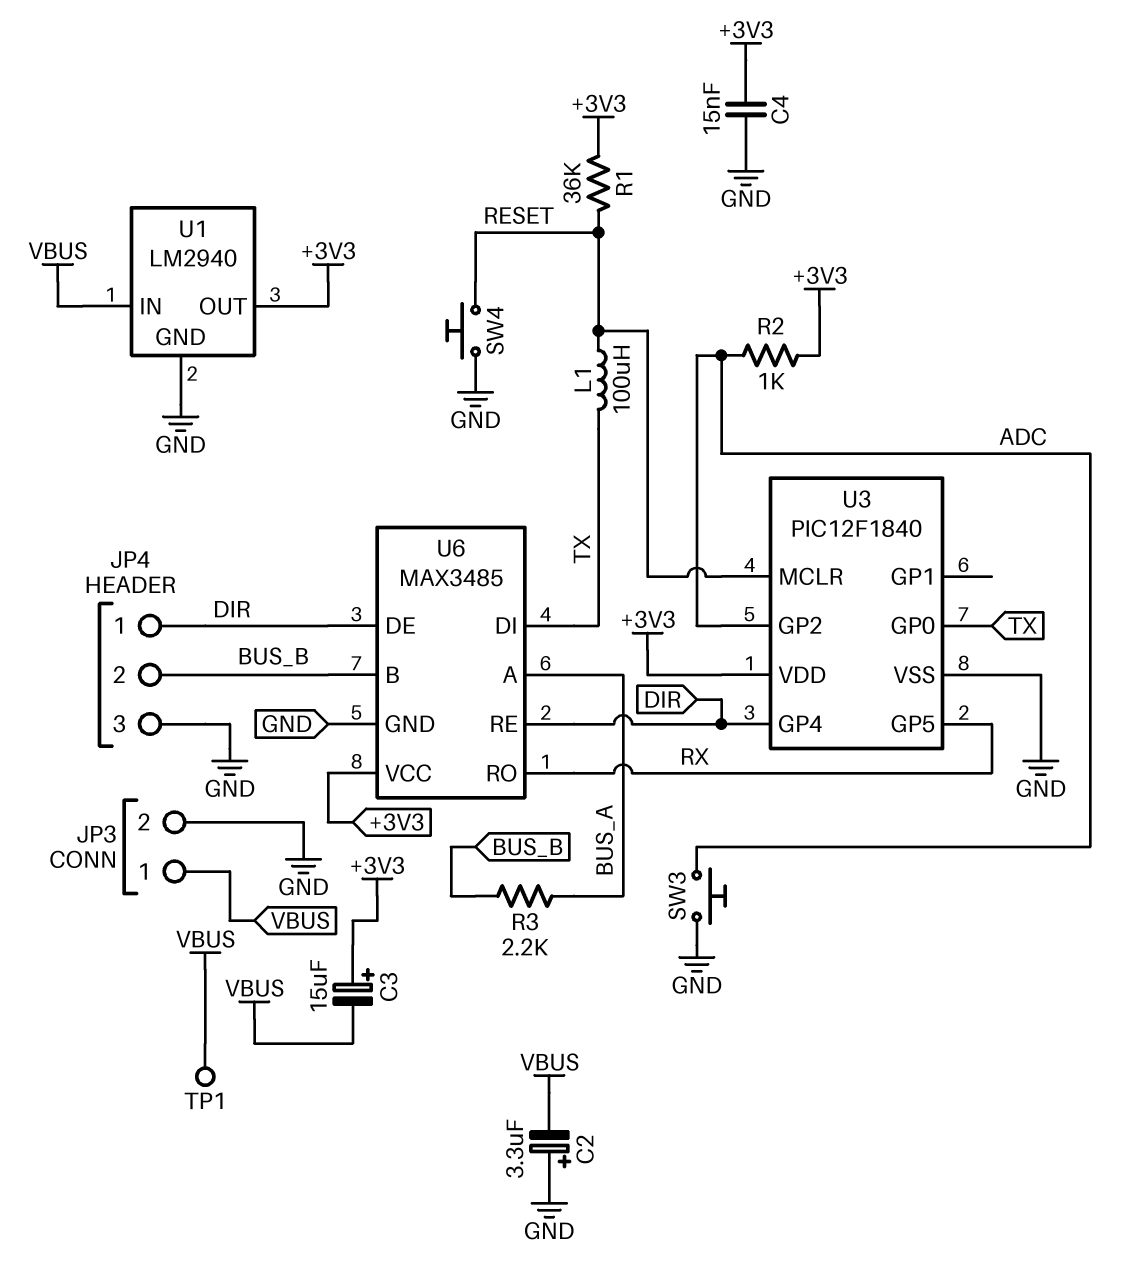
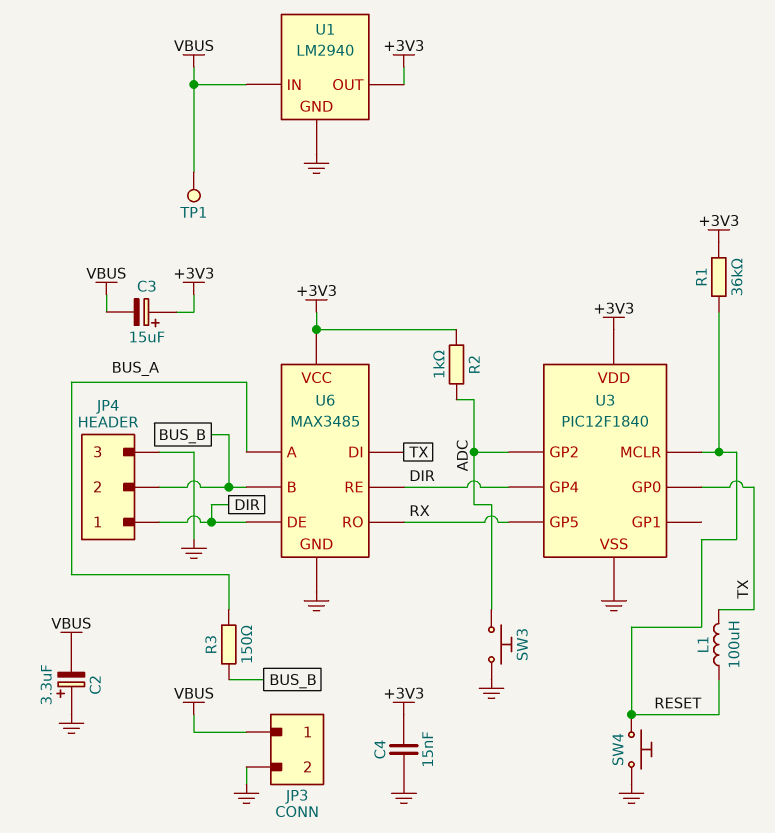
R3: 2.2k (BUS_A, BUS_B) -> 150 (BUS_A, BUS_B)

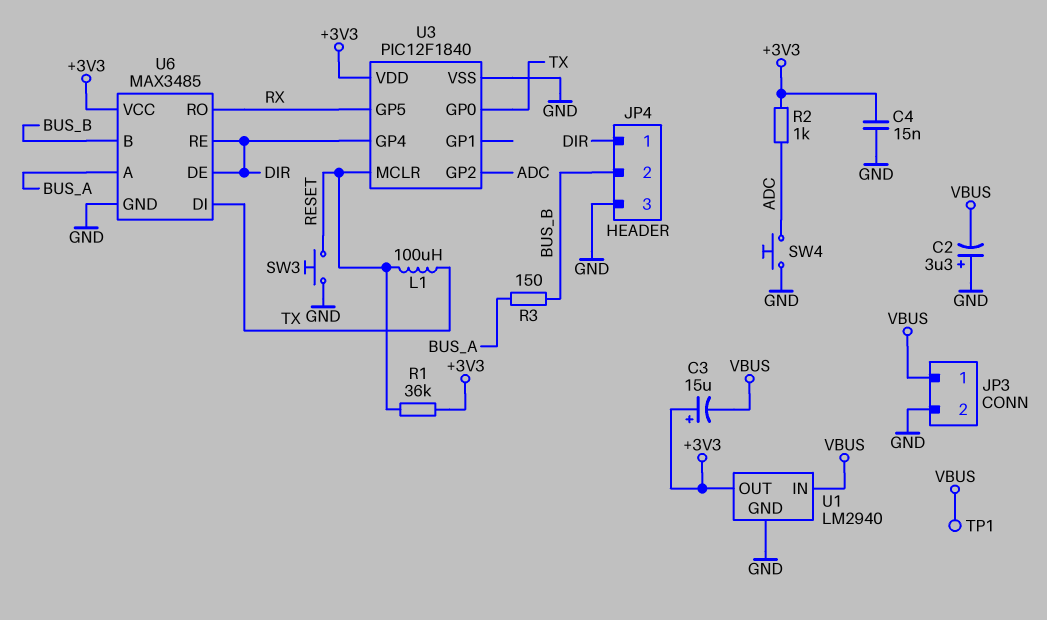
SW3: button (ADC, GND) -> button (GND, RESET)
SW4: button (GND, RESET) -> button (ADC, GND)

